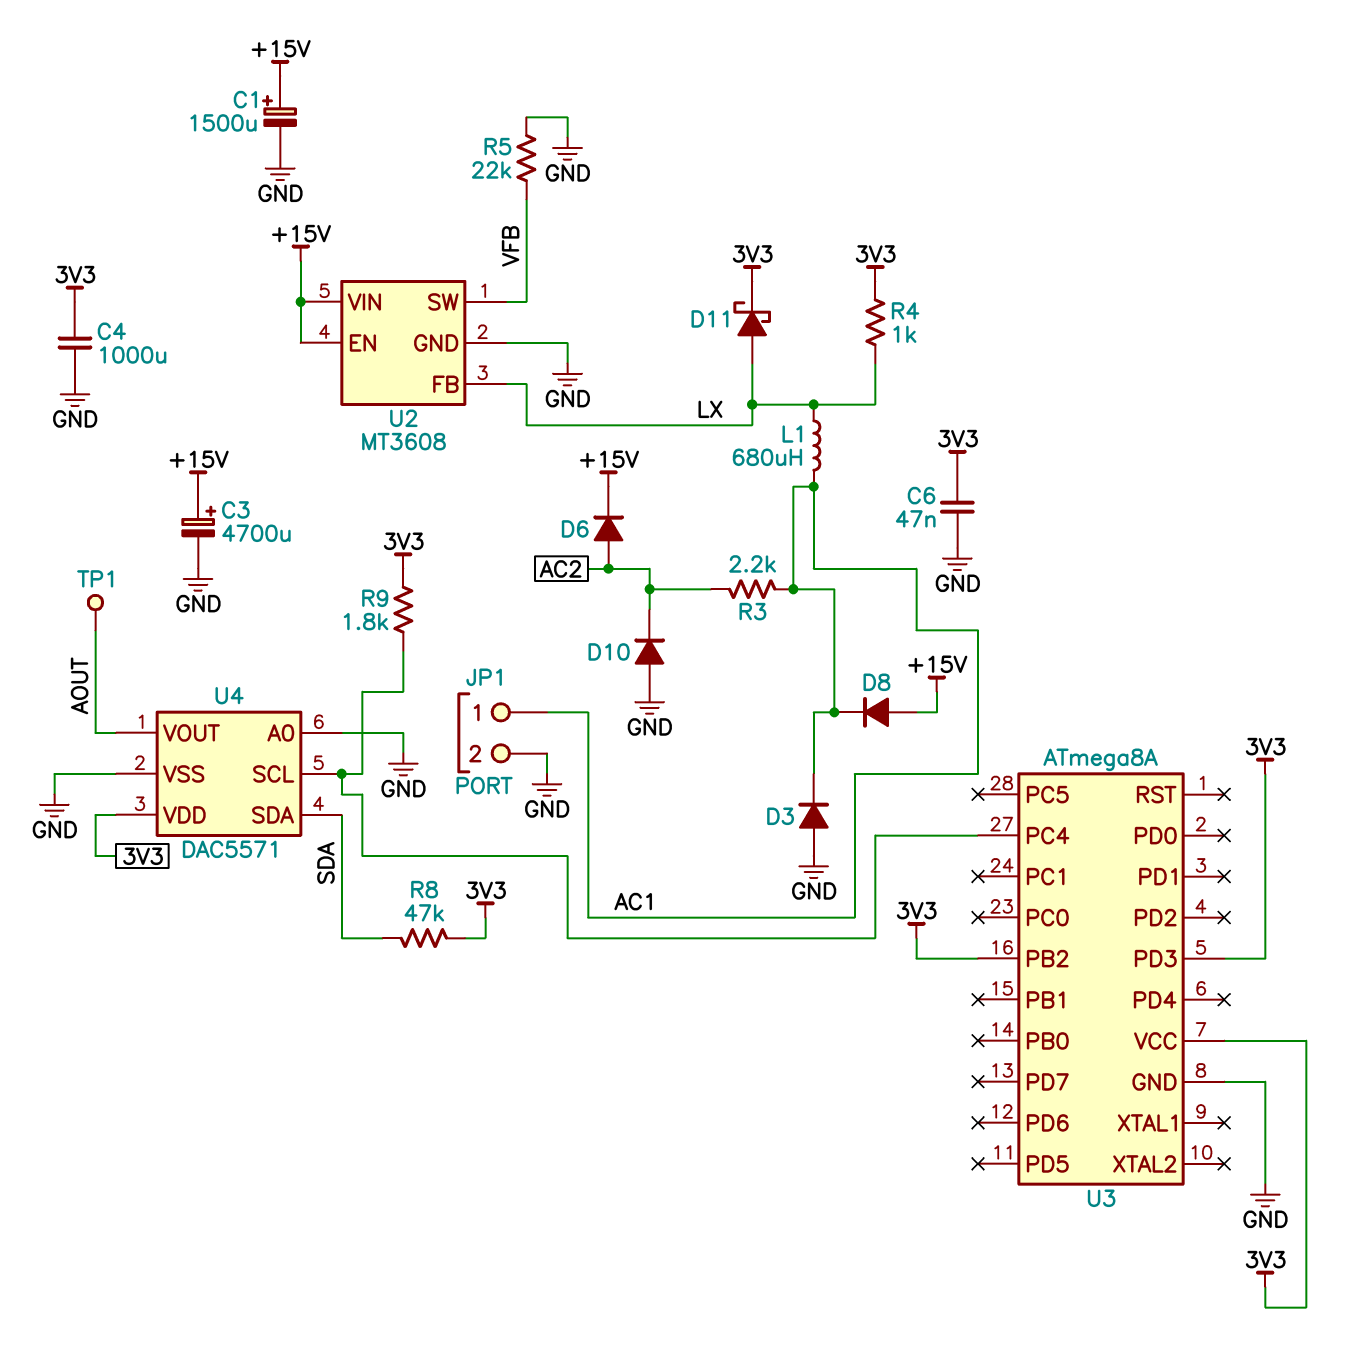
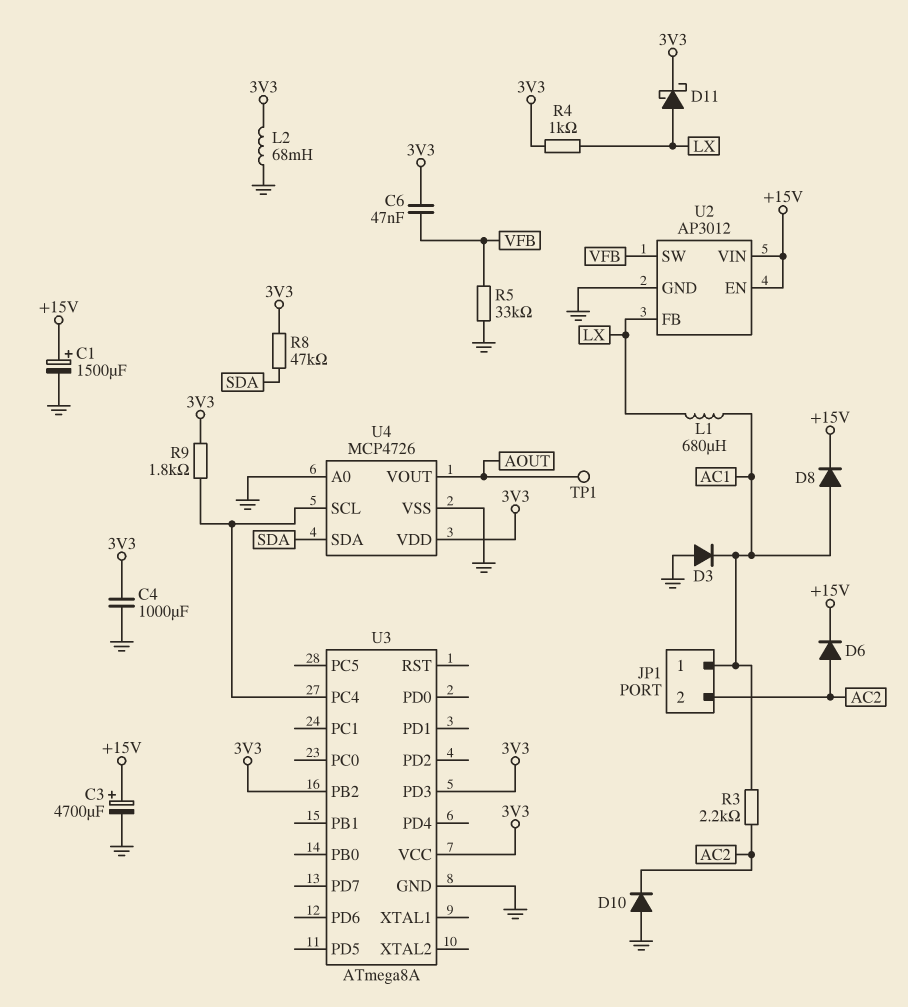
C6: 47nF (3V3, GND) -> 47nF (3V3, VFB)
D8: diode (A +15V, K AC1) -> diode (A AC1, K +15V)
JP1 pin 2: GND -> AC2
L2: none -> 68mH (3V3, GND)
R5: 22k (GND, VFB) -> 33k (GND, VFB)
U2: MT3608 -> AP3012
U4: DAC5571 -> MCP4726

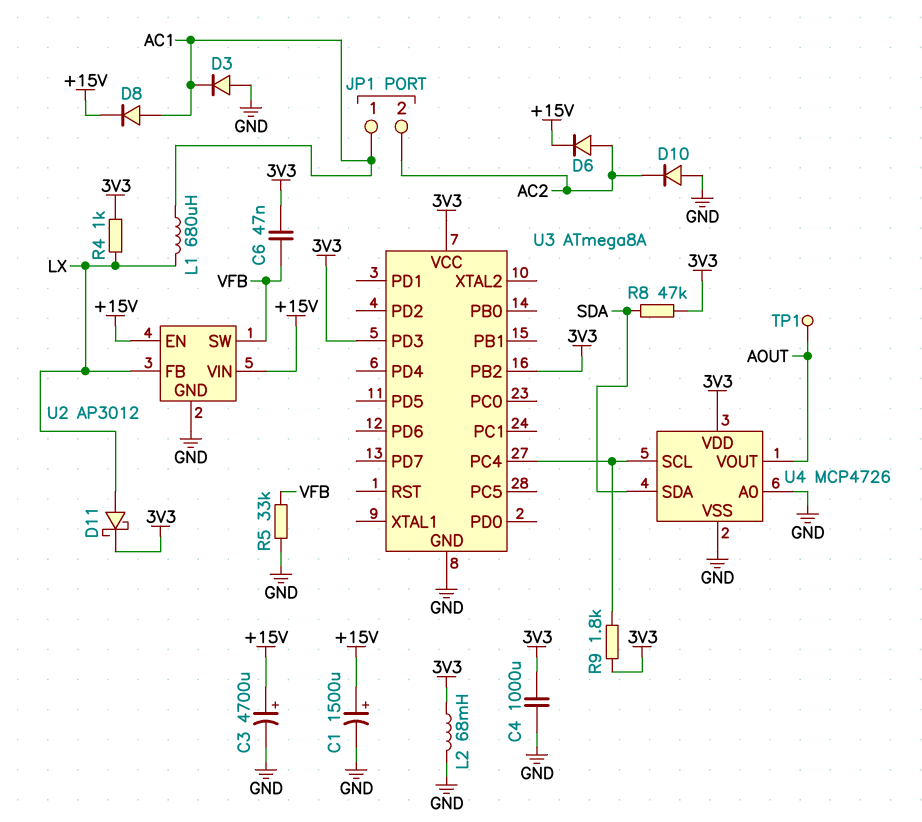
R3: 2.2k (AC1, AC2) -> none

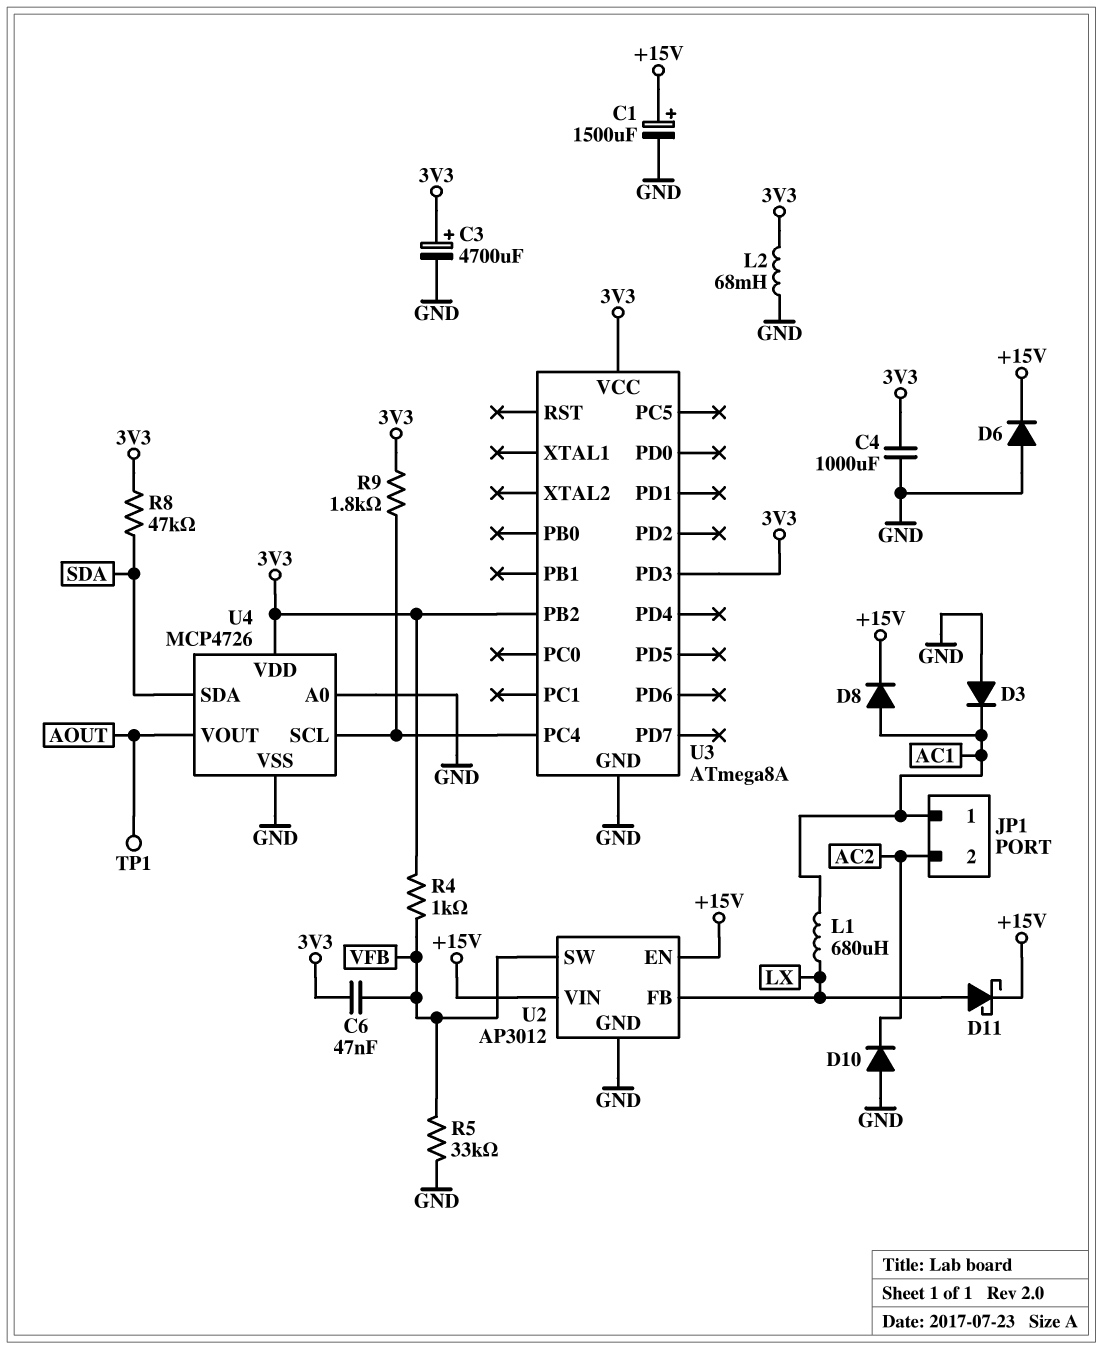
C3: 4700uF (plus +15V, minus GND) -> 4700uF (plus 3V3, minus GND)
D6: diode (A AC2, K +15V) -> diode (A GND, K +15V)
D11: schottky (A LX, K 3V3) -> schottky (A LX, K +15V)
R4: 1k (3V3, LX) -> 1k (3V3, VFB)

